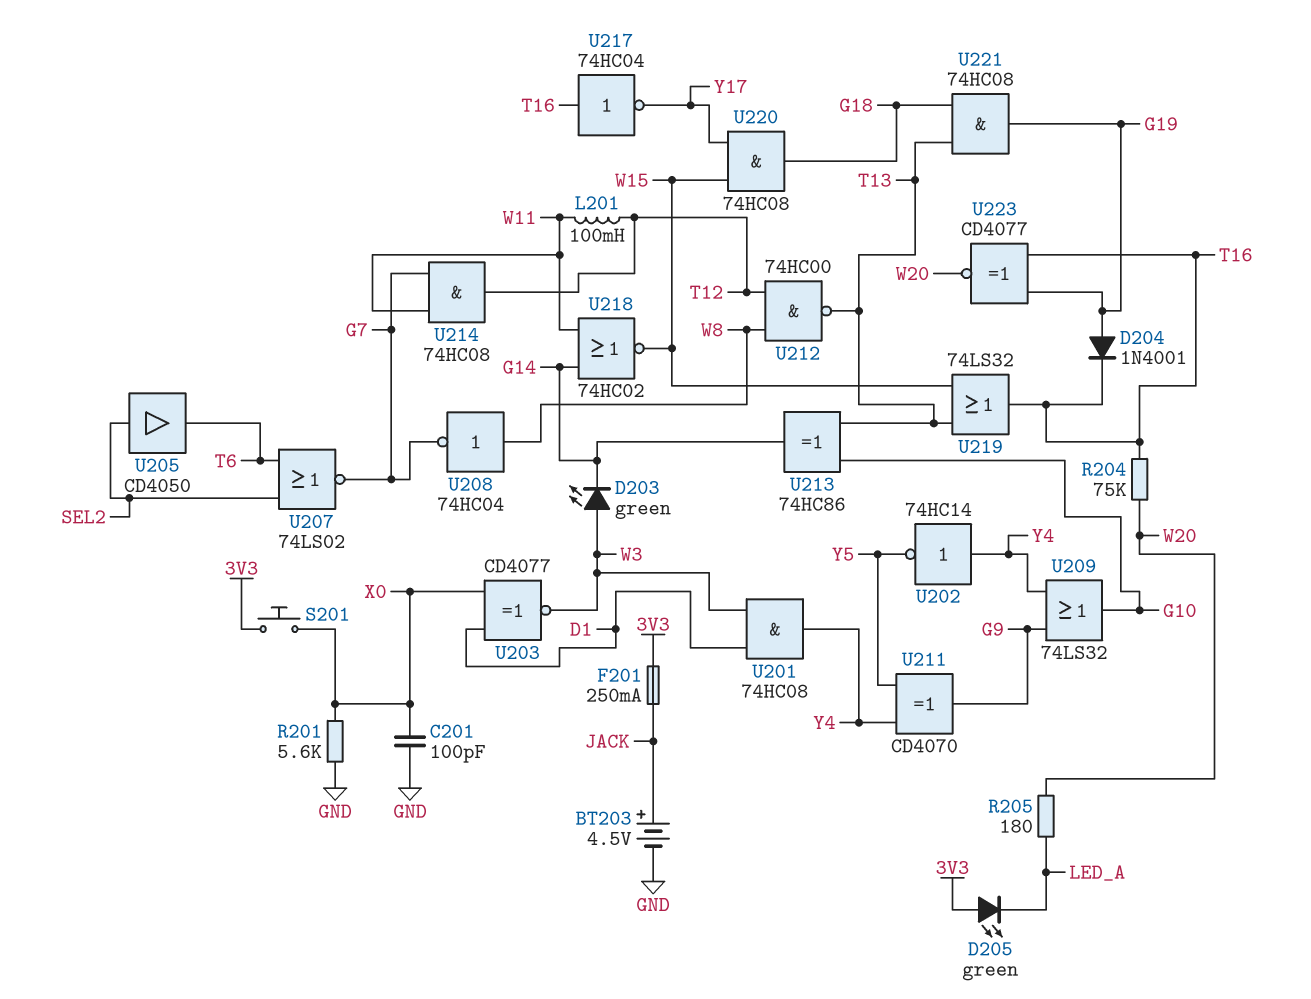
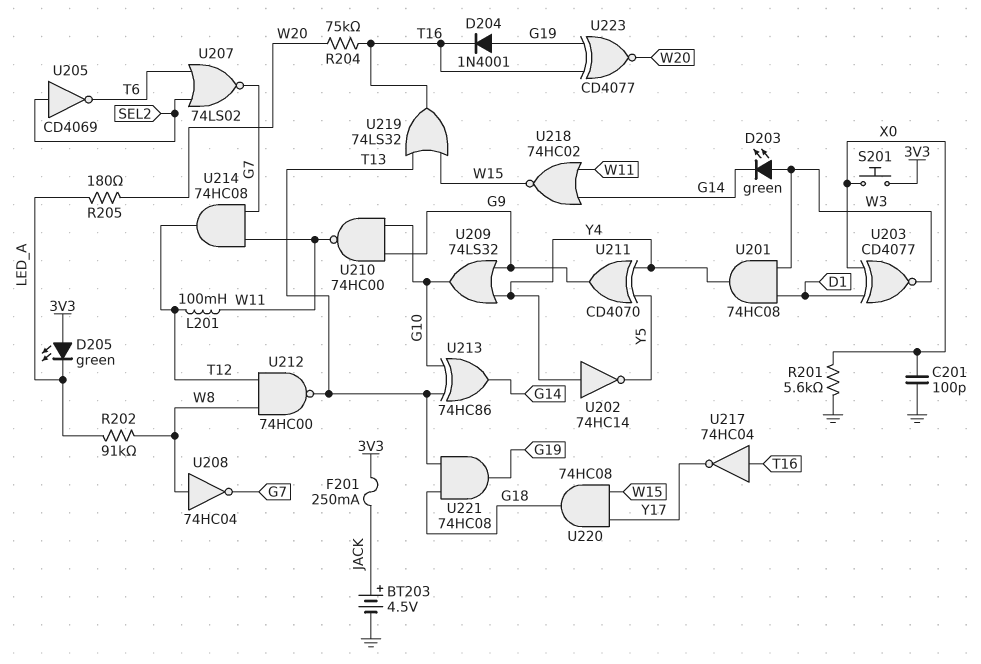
R202: none -> 91k (LED_A, W8)
U205: buffer CD4050 (in SEL2, out T6) -> NOT CD4069 (in SEL2, out T6)
U210: none -> NAND 74HC00 (in G9, in G10, out W11)

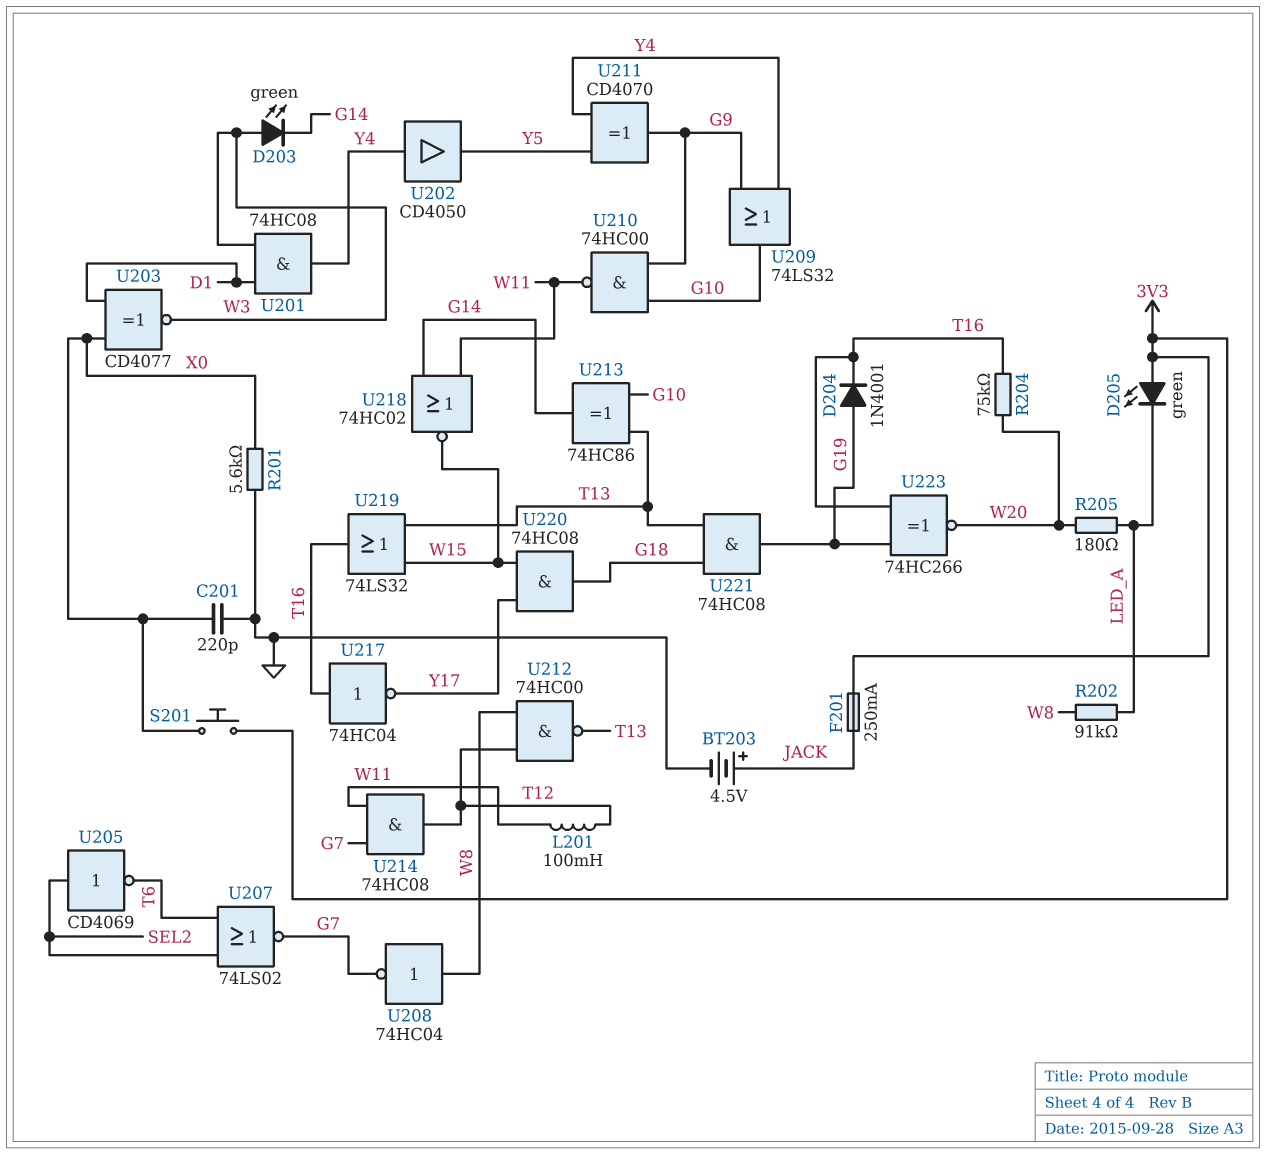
C201: 100pF (GND, X0) -> 220pF (GND, X0)
U202: NOT 74HC14 (in Y4, out Y5) -> buffer CD4050 (in Y4, out Y5)
U223: XNOR CD4077 (in G19, in T16, out W20) -> XNOR 74HC266 (in G19, in T16, out W20)

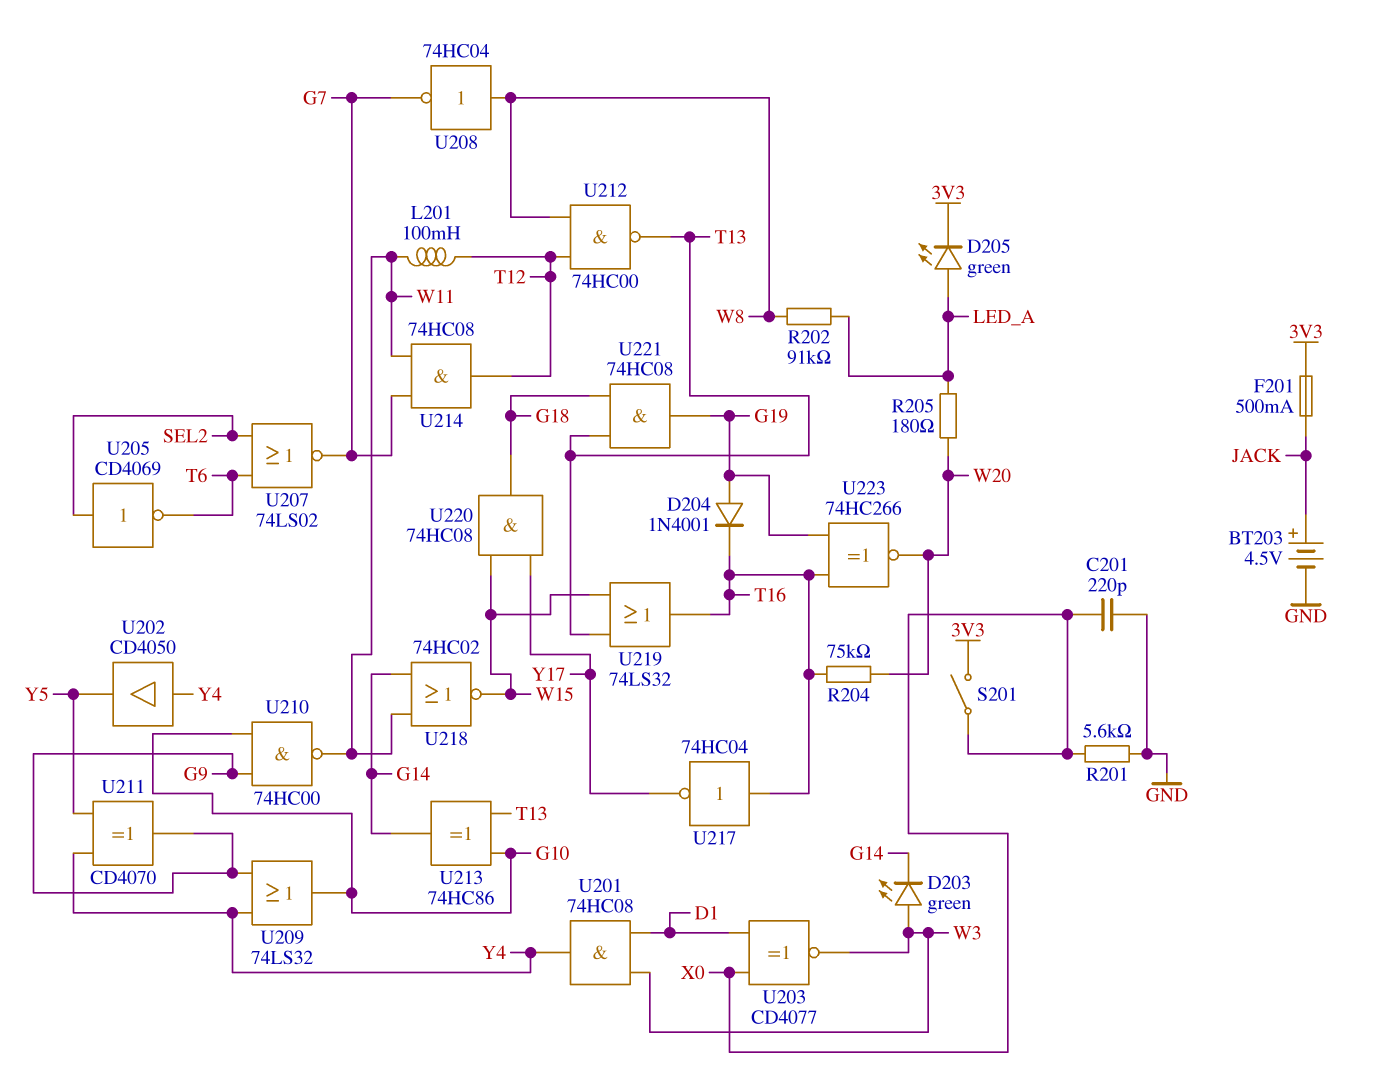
D205: LED green (A 3V3, K LED_A) -> LED green (A LED_A, K 3V3)
F201: 250mA (3V3, JACK) -> 500mA (3V3, JACK)
S201: button (3V3, X0) -> switch (3V3, X0)

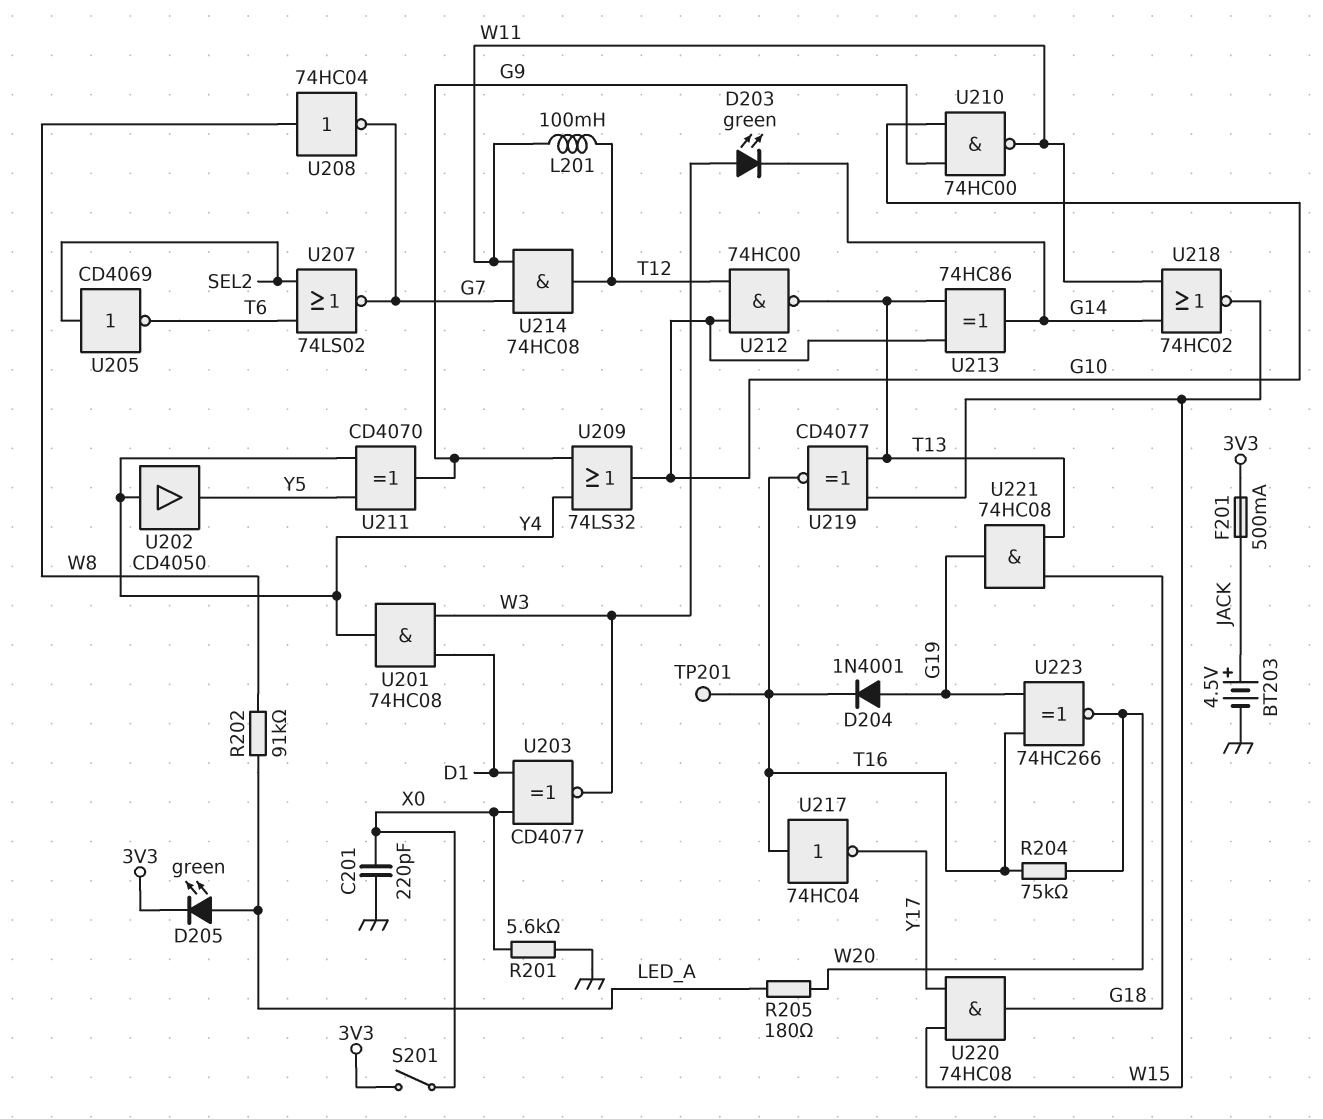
TP201: none -> test point (T16)
U212: NAND 74HC00 (in T12, in W8, out T13) -> NAND 74HC00 (in G10, in T12, out T13)
U219: OR 74LS32 (in T13, in W15, out T16) -> XNOR CD4077 (in T13, in W15, out T16)

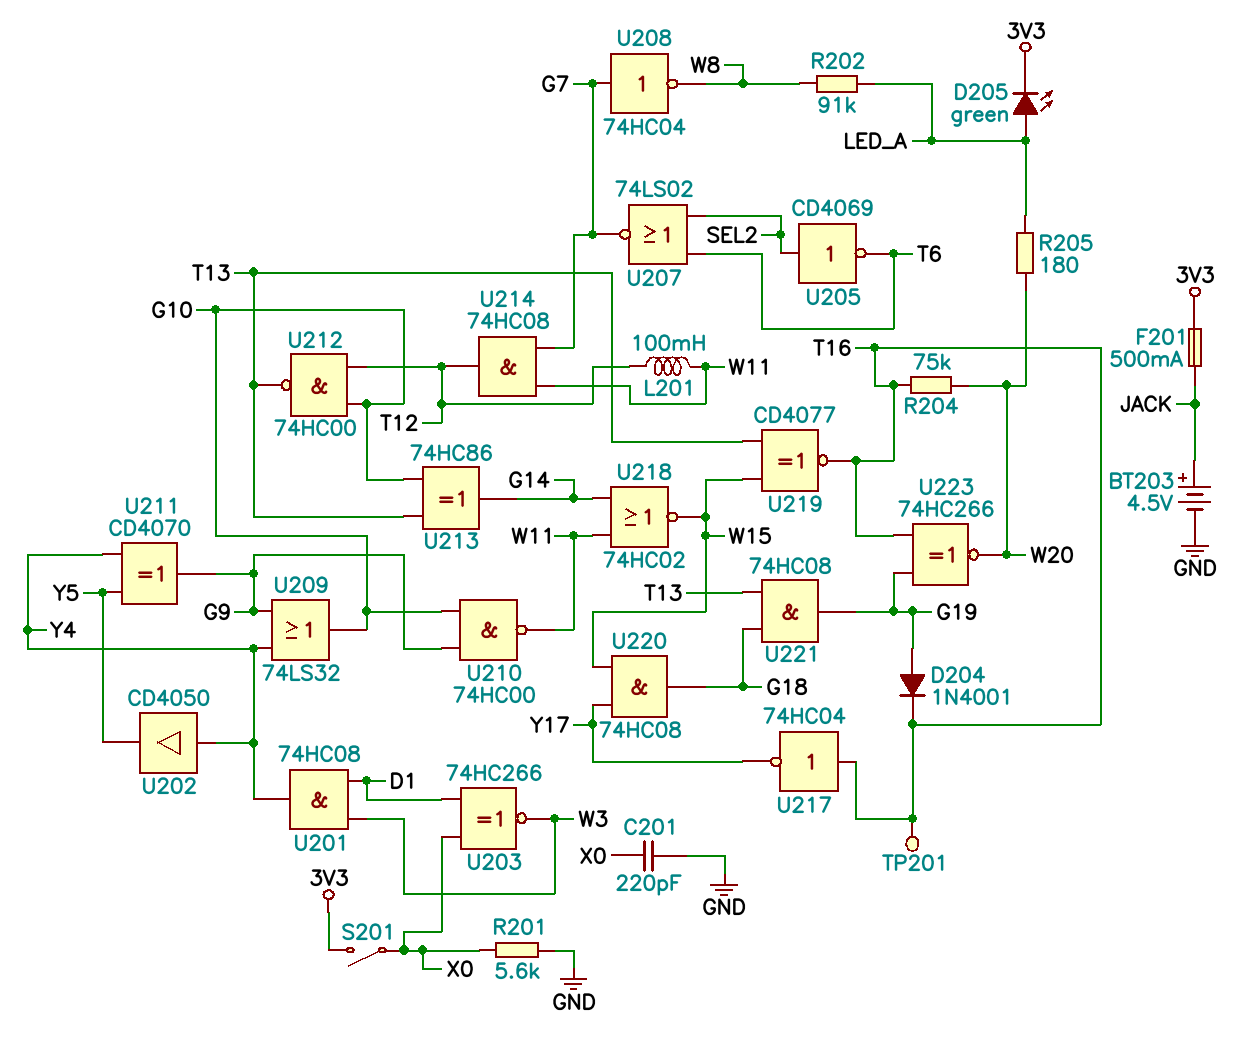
D203: LED green (A W3, K G14) -> none
U203: XNOR CD4077 (in D1, in X0, out W3) -> XNOR 74HC266 (in D1, in X0, out W3)
U208: NOT 74HC04 (in W8, out G7) -> NOT 74HC04 (in G7, out W8)

